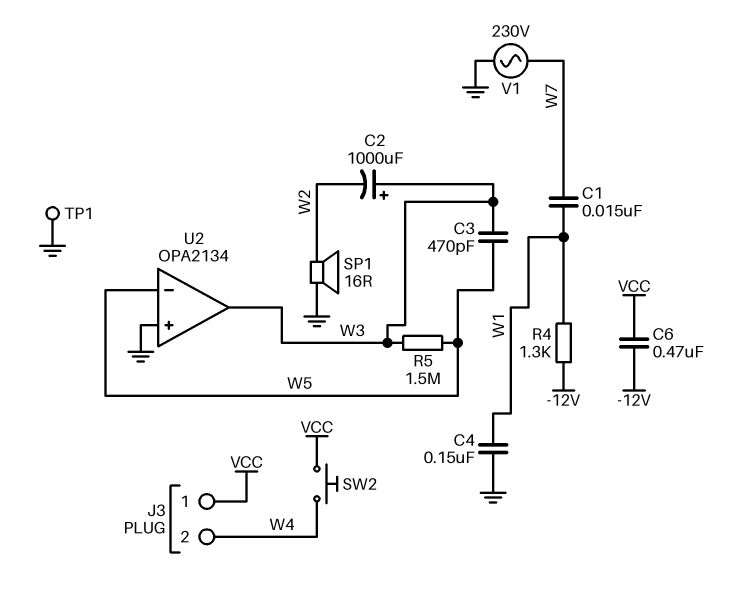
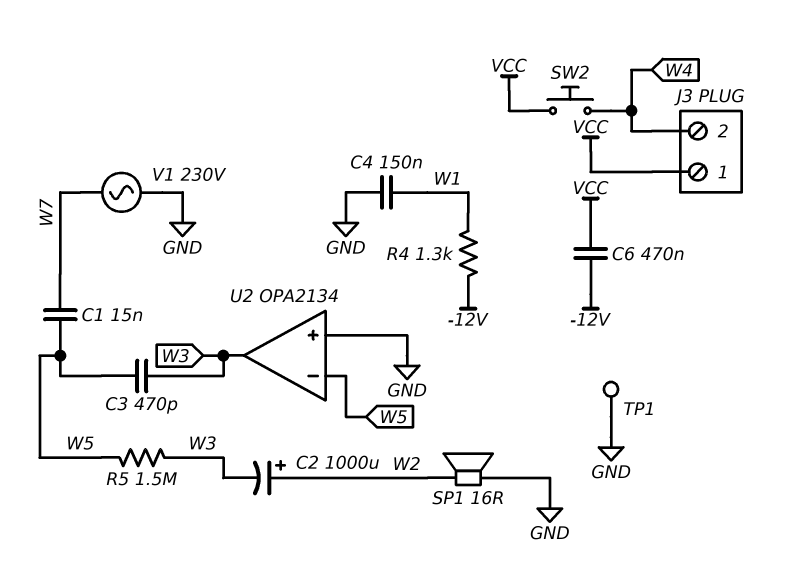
C1: 15nF (W1, W7) -> 15nF (W5, W7)
C2: 1000uF (plus W3, minus W2) -> 1000uF (plus W2, minus W3)

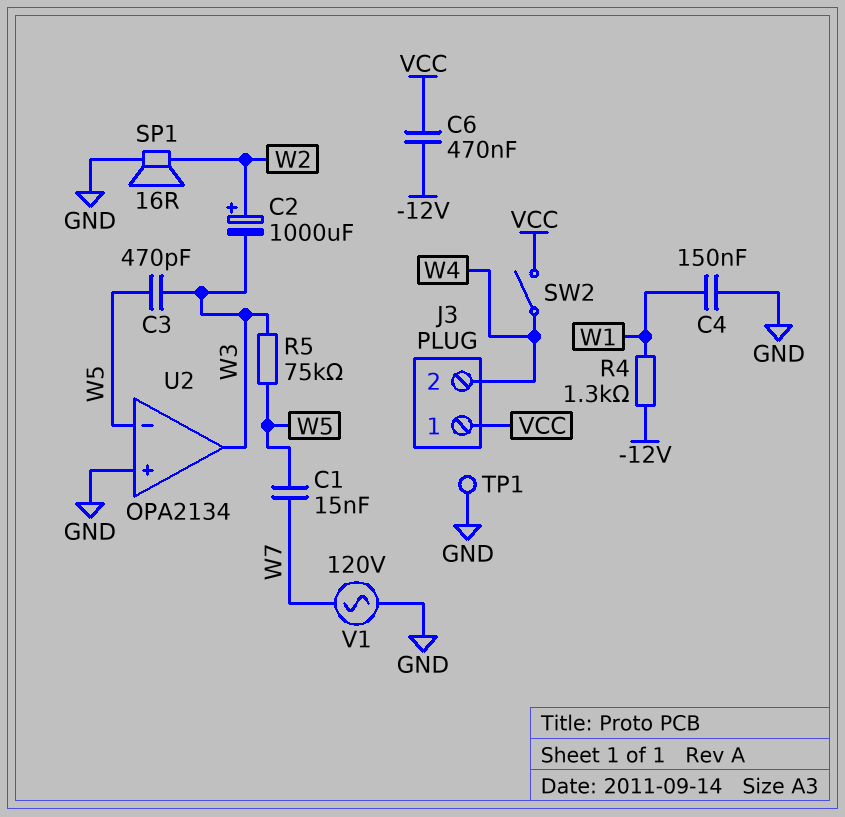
R5: 1.5M (W3, W5) -> 75k (W3, W5)
SW2: button (VCC, W4) -> switch (VCC, W4)
V1: AC 230V (GND, W7) -> AC 120V (GND, W7)

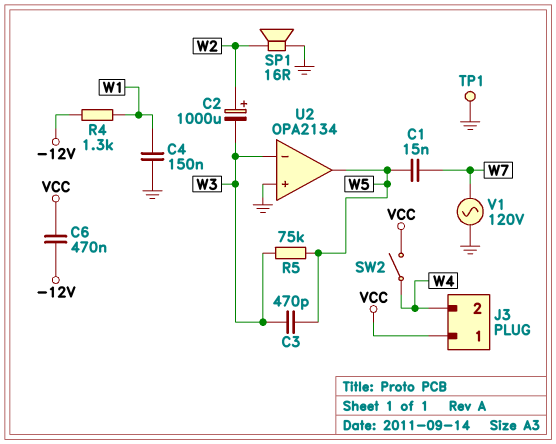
U2 pin in-: W5 -> W3
U2 pin out: W3 -> W5

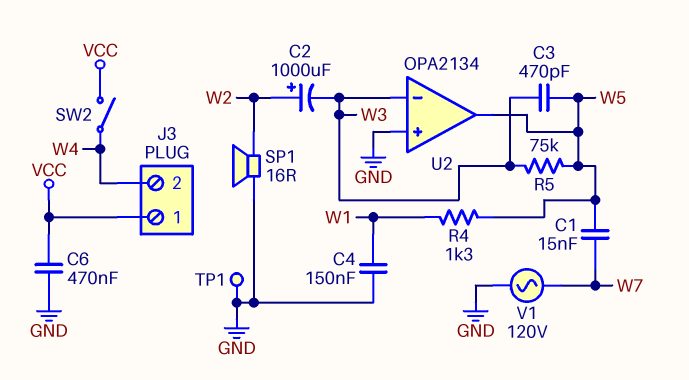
C6: 470nF (-12V, VCC) -> 470nF (GND, VCC)
R4: 1.3k (-12V, W1) -> 1.3k (W1, W5)

